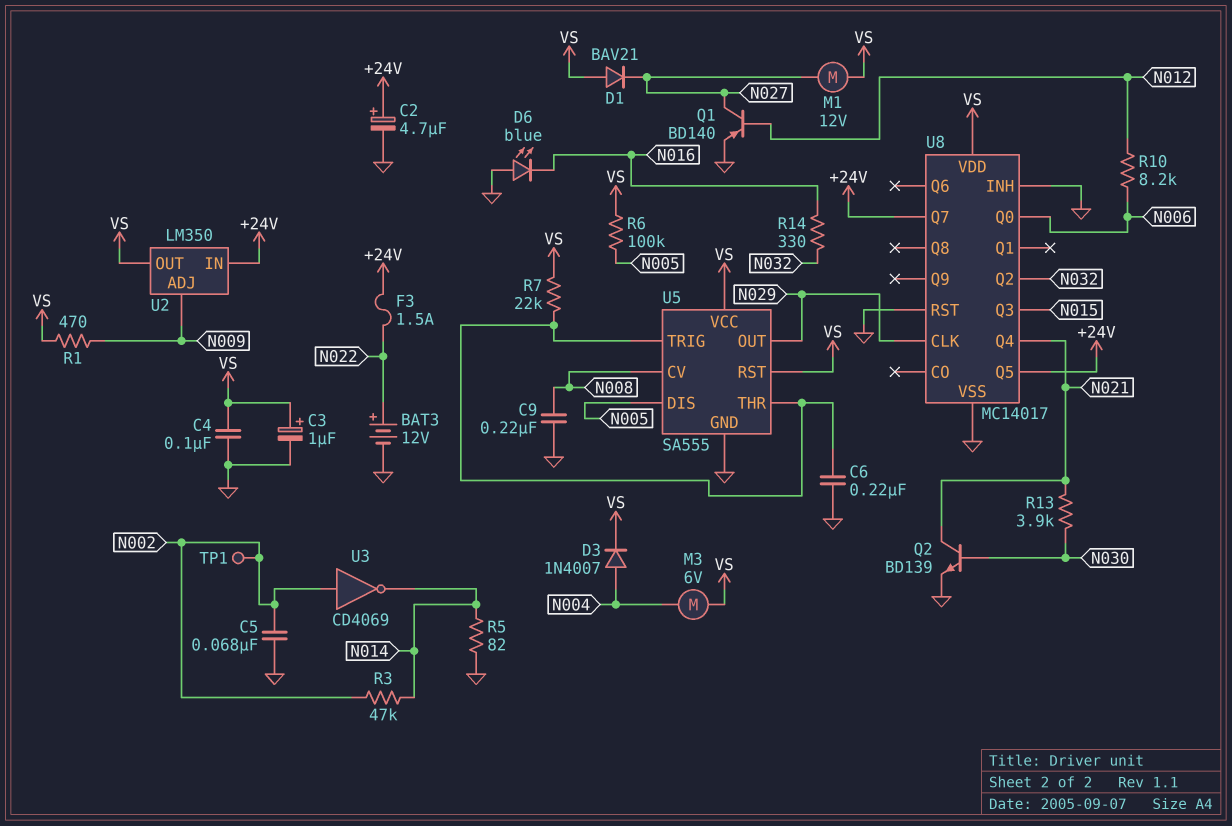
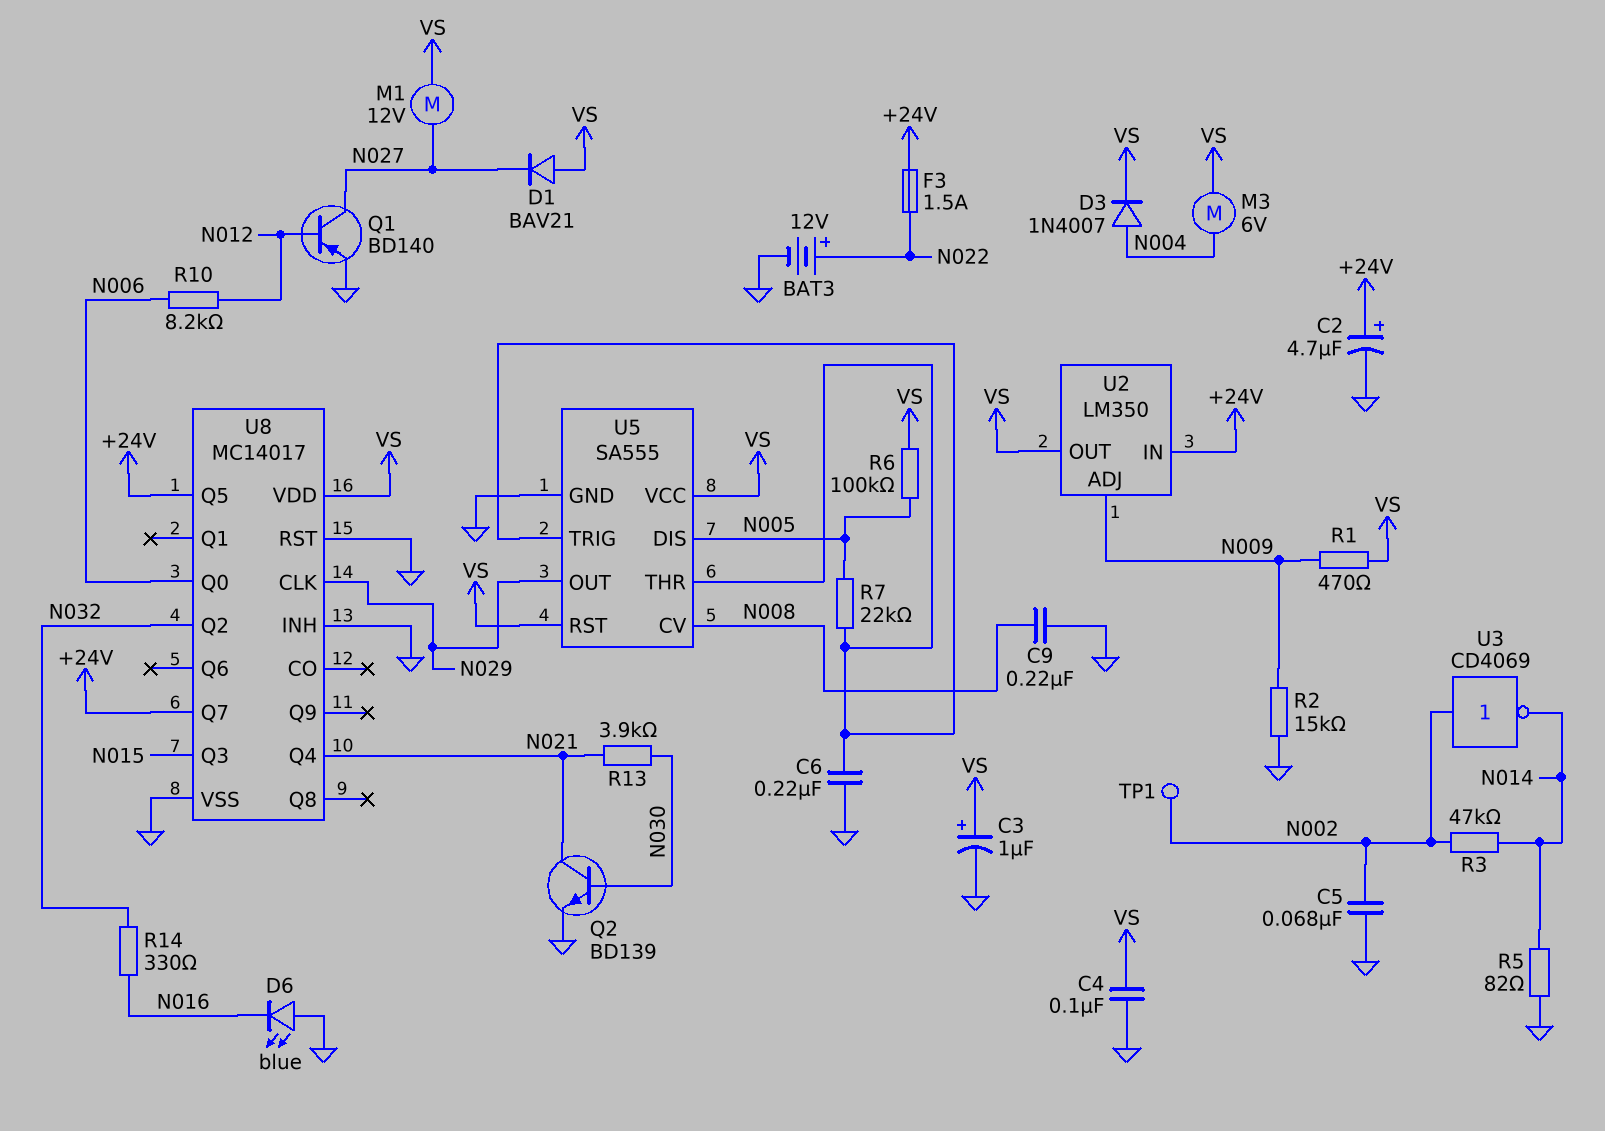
R2: none -> 15k (GND, N009)
R7: 22k (U5/THR, VS) -> 22k (N005, U5/THR)

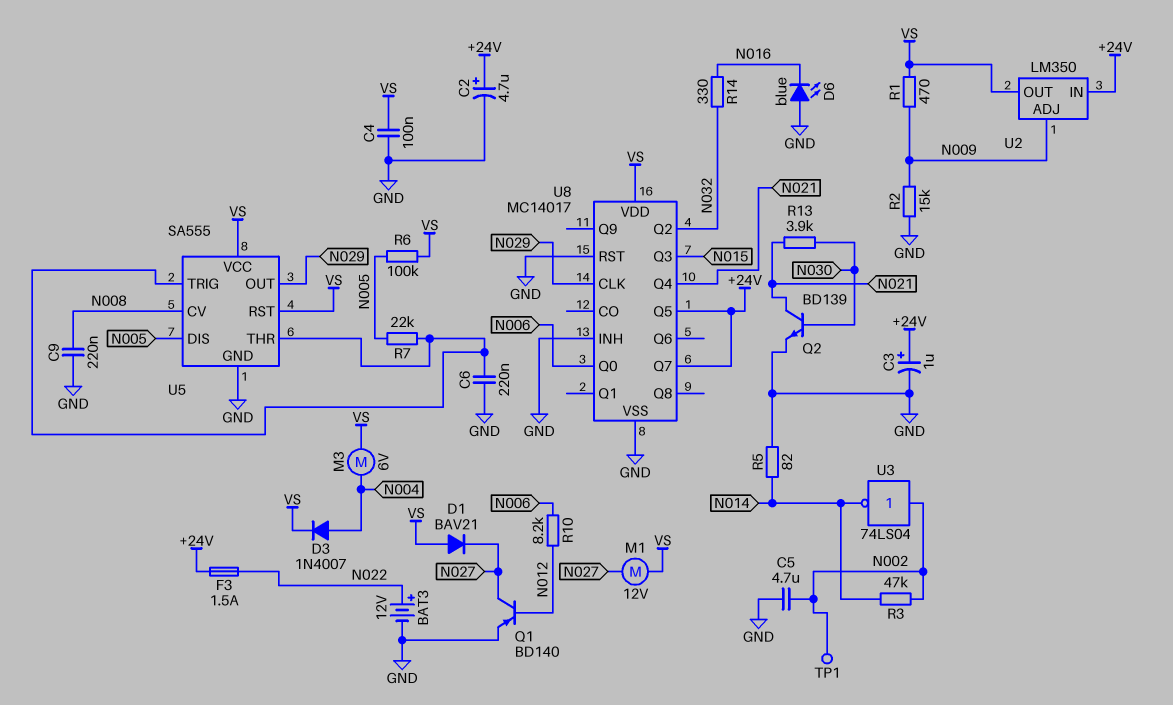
C3: 1uF (plus VS, minus GND) -> 1uF (plus +24V, minus GND)
C5: 68nF (GND, N002) -> 4.7uF (GND, N002)
U3: NOT CD4069 (in N002, out N014) -> NOT 74LS04 (in N002, out N014)

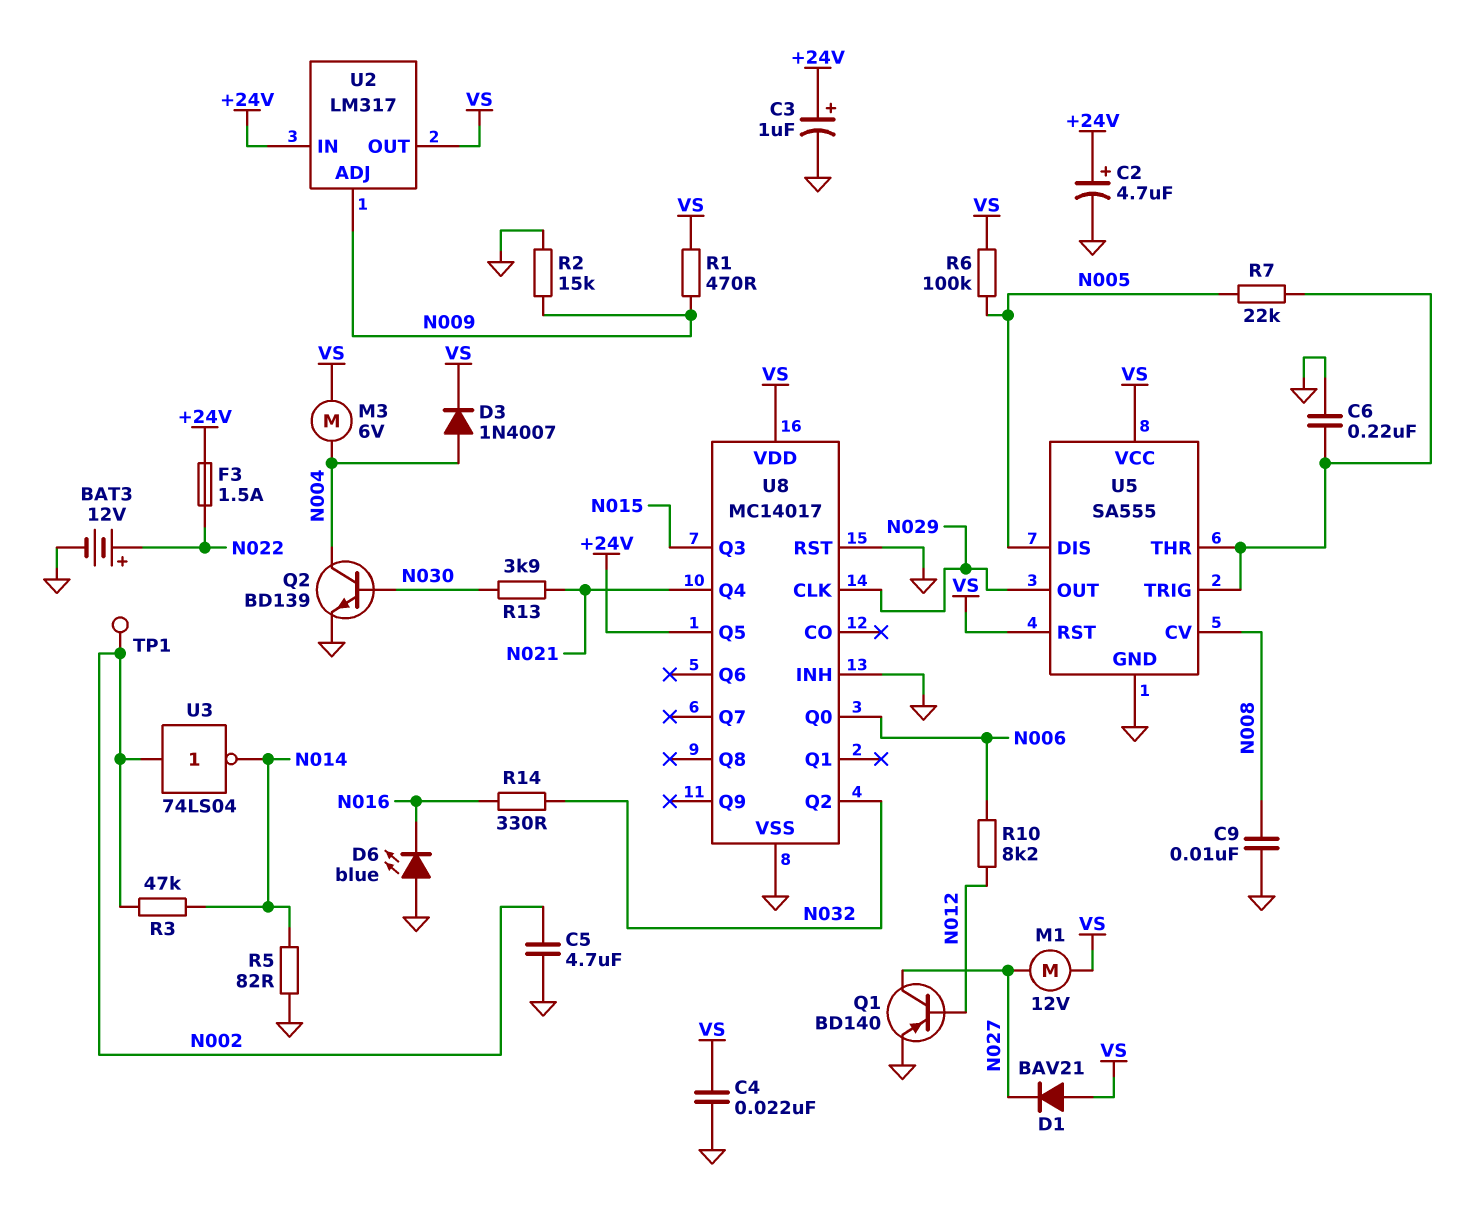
C4: 100nF (GND, VS) -> 22nF (GND, VS)
C9: 220nF (GND, N008) -> 10nF (GND, N008)
Q2: NPN BD139 (B N030, C N021, E GND) -> NPN BD139 (B N030, C N004, E GND)
U2: LM350 -> LM317
U8 pin Q7: +24V -> none

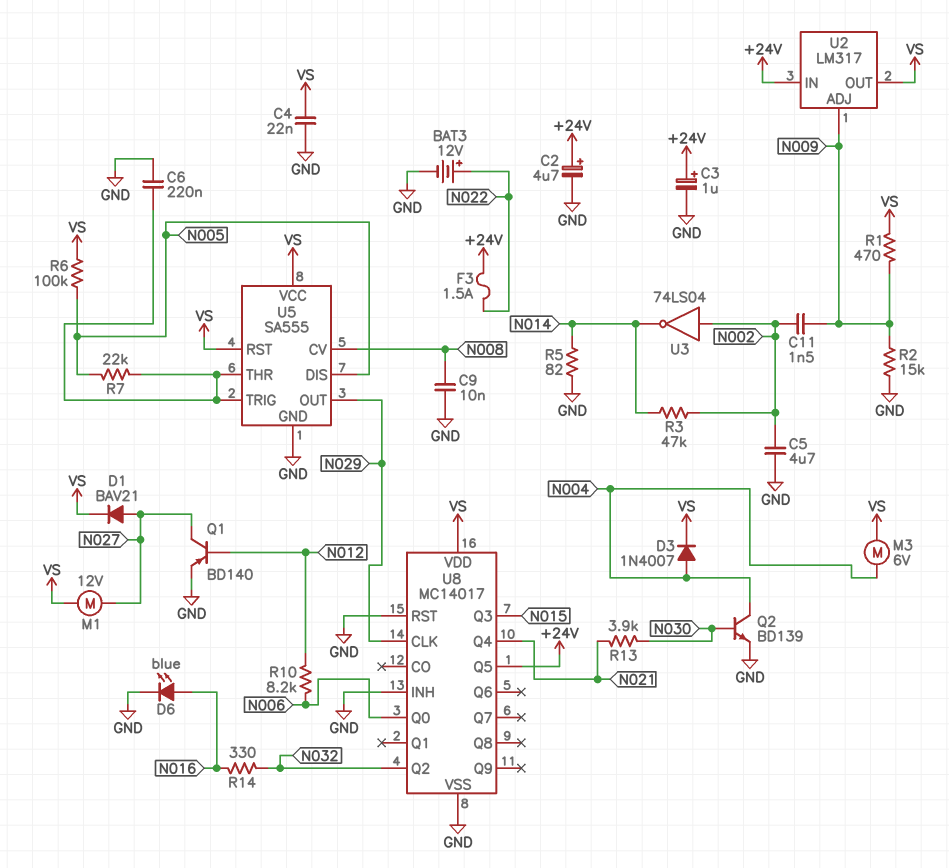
C11: none -> 1.5nF (N002, N009)
D1: diode BAV21 (A VS, K N027) -> diode BAV21 (A N027, K VS)
D6: LED blue (A GND, K N016) -> LED blue (A N016, K GND)
TP1: test point (N002) -> none

